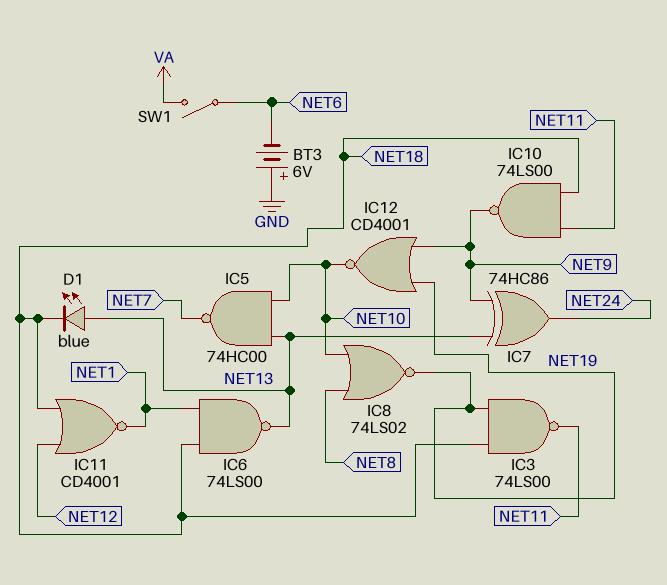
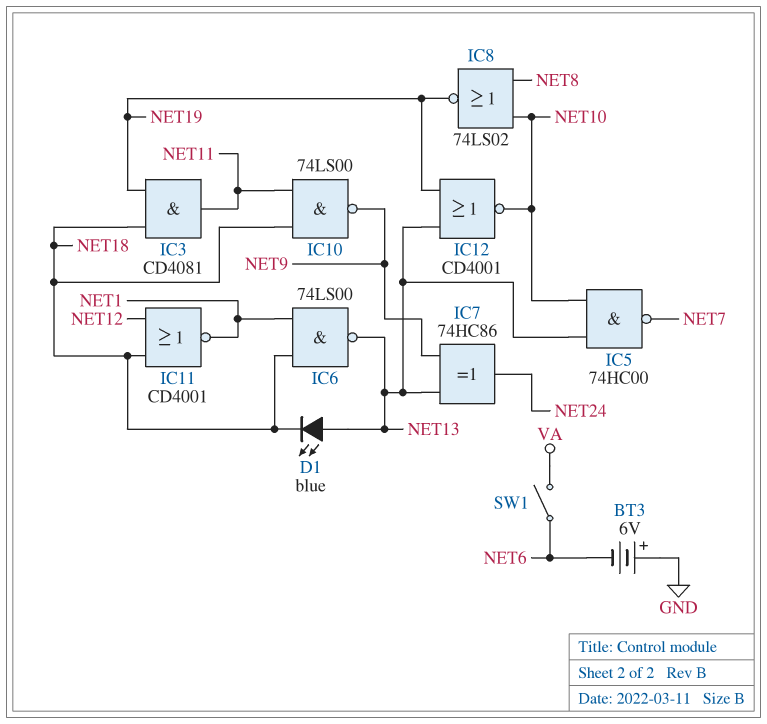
IC3: NAND 74LS00 (in NET18, in NET19, out NET11) -> AND CD4081 (in NET18, in NET19, out NET11)
IC12: NOR CD4001 (in NET9, in NET19, out NET10) -> NOR CD4001 (in NET13, in NET19, out NET10)

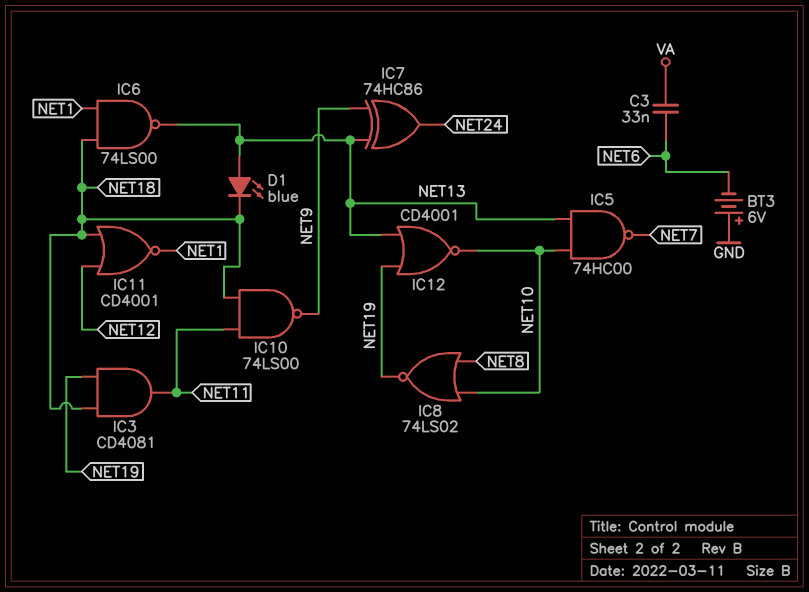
C3: none -> 33nF (NET6, VA)
SW1: switch (NET6, VA) -> none

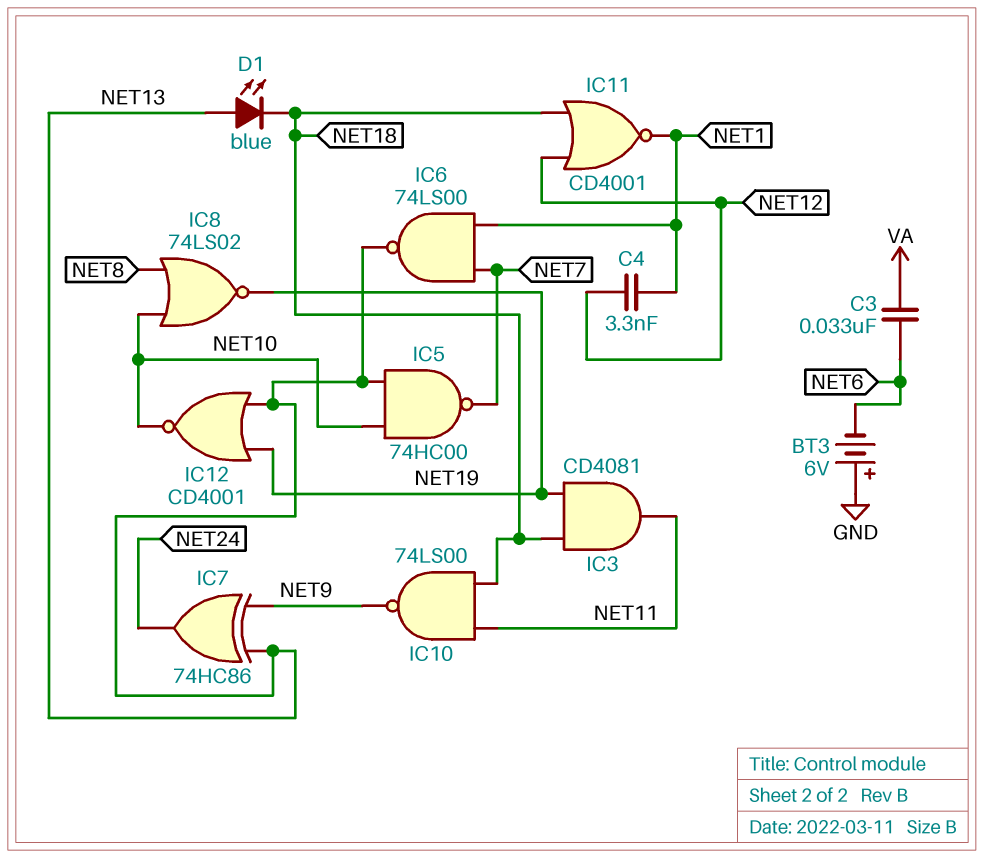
C4: none -> 3.3nF (NET1, NET12)
IC6: NAND 74LS00 (in NET1, in NET18, out NET13) -> NAND 74LS00 (in NET1, in NET7, out NET13)

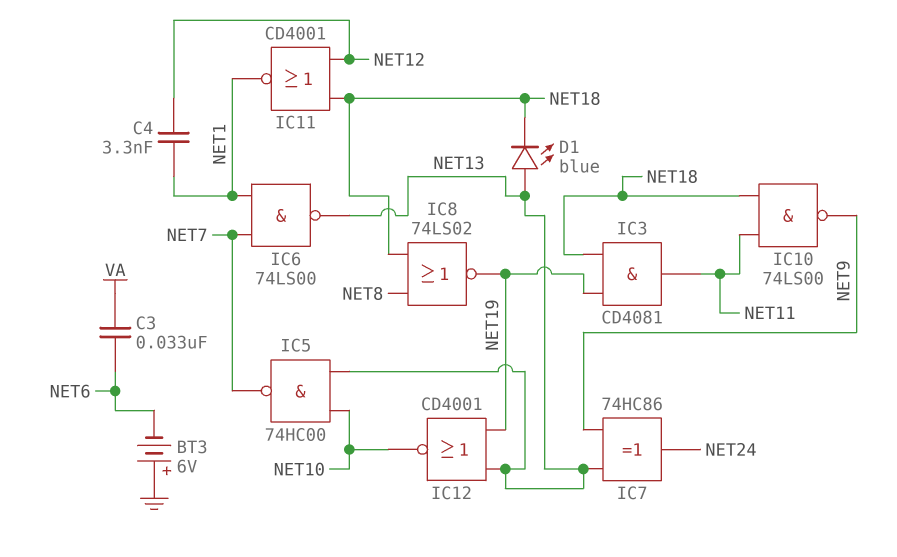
IC8: NOR 74LS02 (in NET8, in NET10, out NET19) -> NOR 74LS02 (in NET8, in NET18, out NET19)

